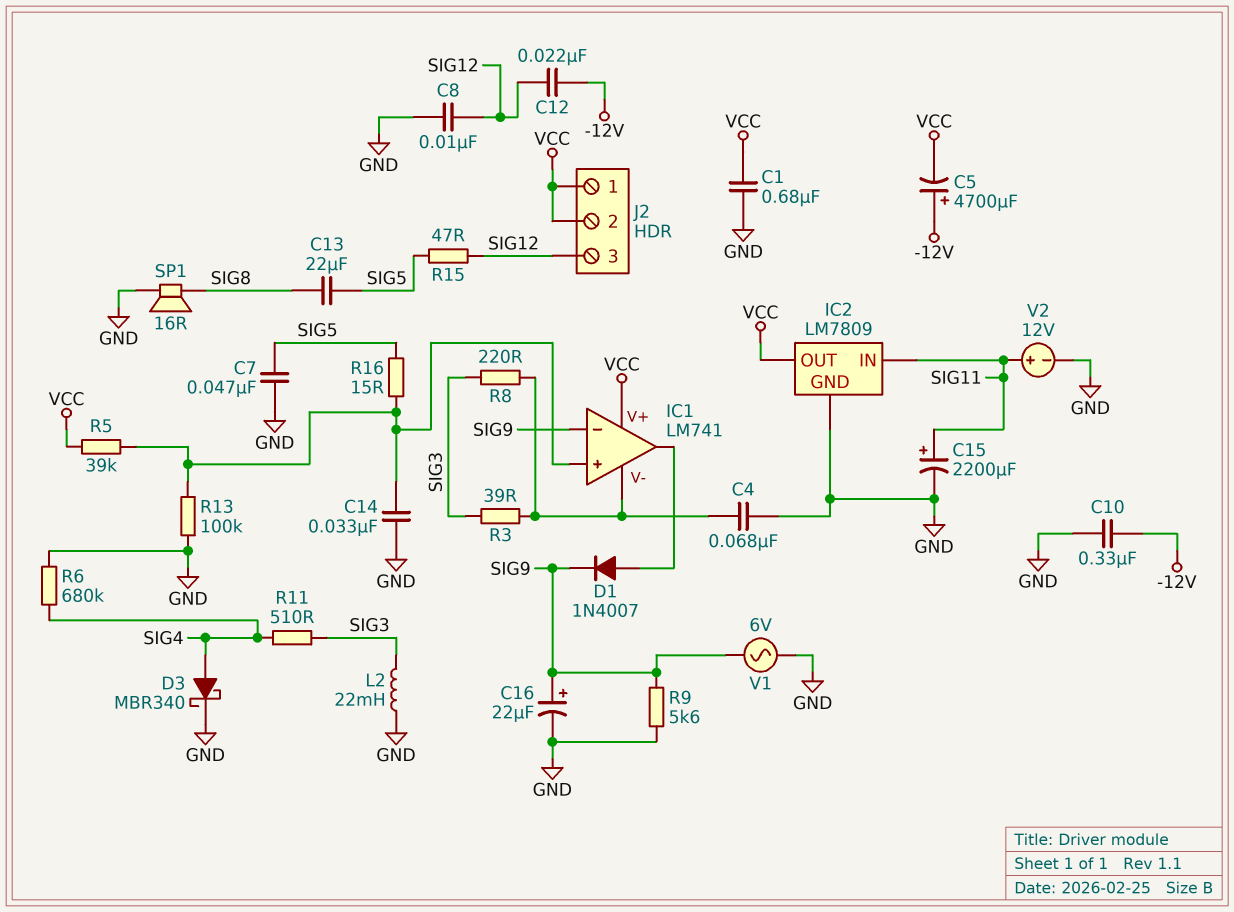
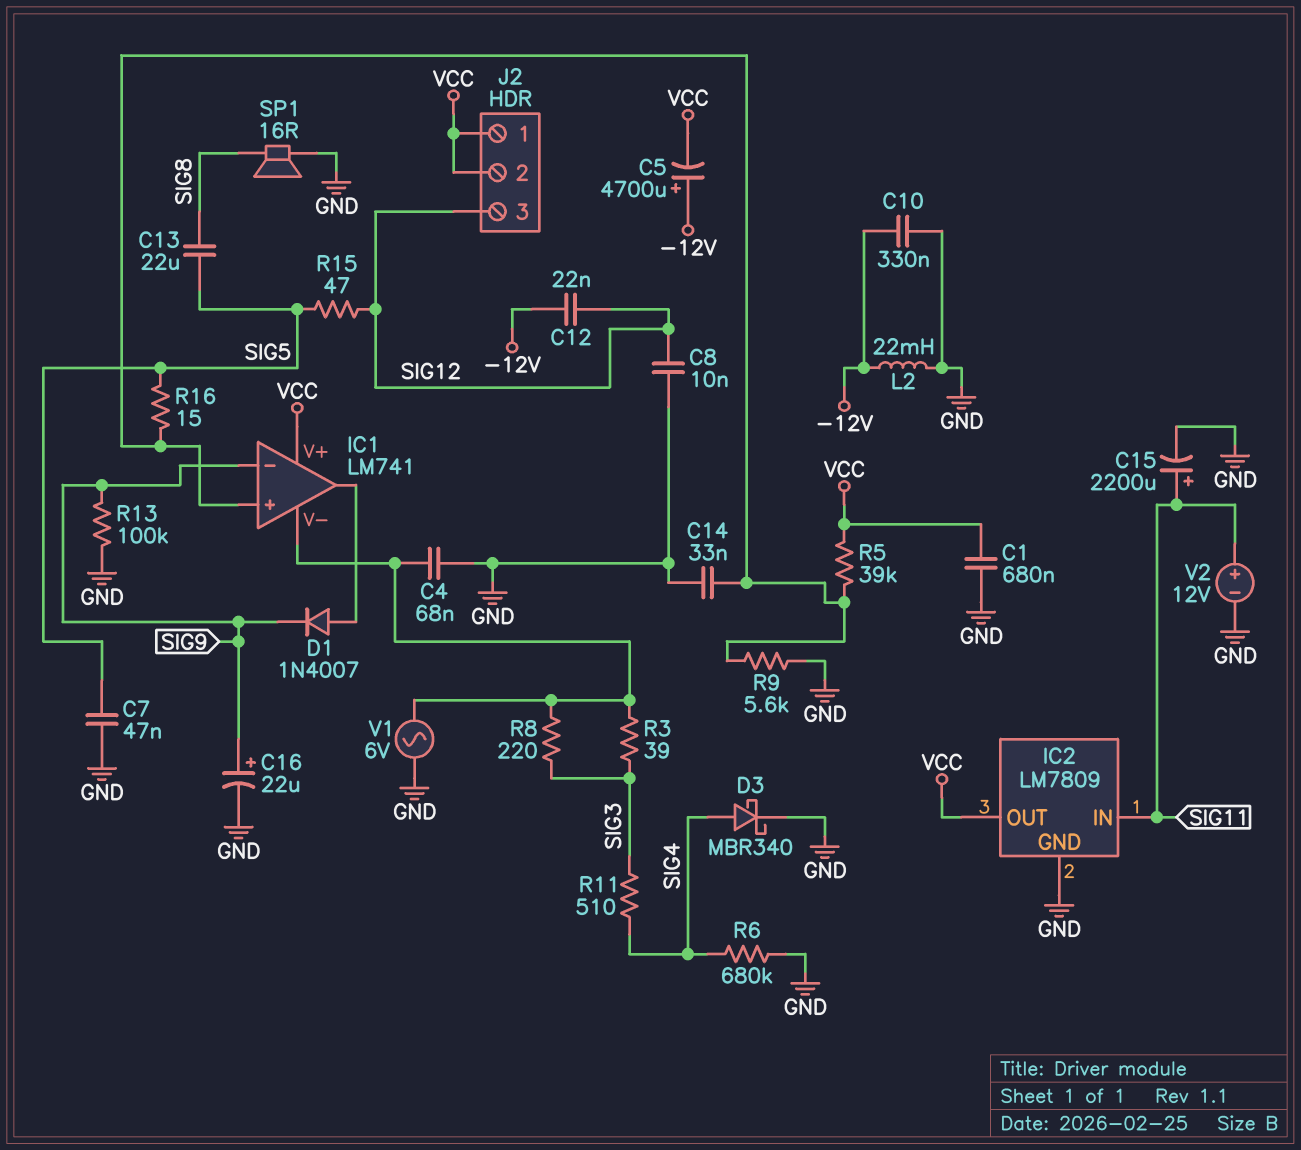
L2: 22mH (GND, SIG3) -> 22mH (-12V, GND)
R9: 5.6k (GND, SIG9) -> 5.6k (GND, IC1/in+)
R13: 100k (GND, IC1/in+) -> 100k (GND, SIG9)
V1: AC 6V (GND, SIG9) -> AC 6V (GND, IC1/V-)

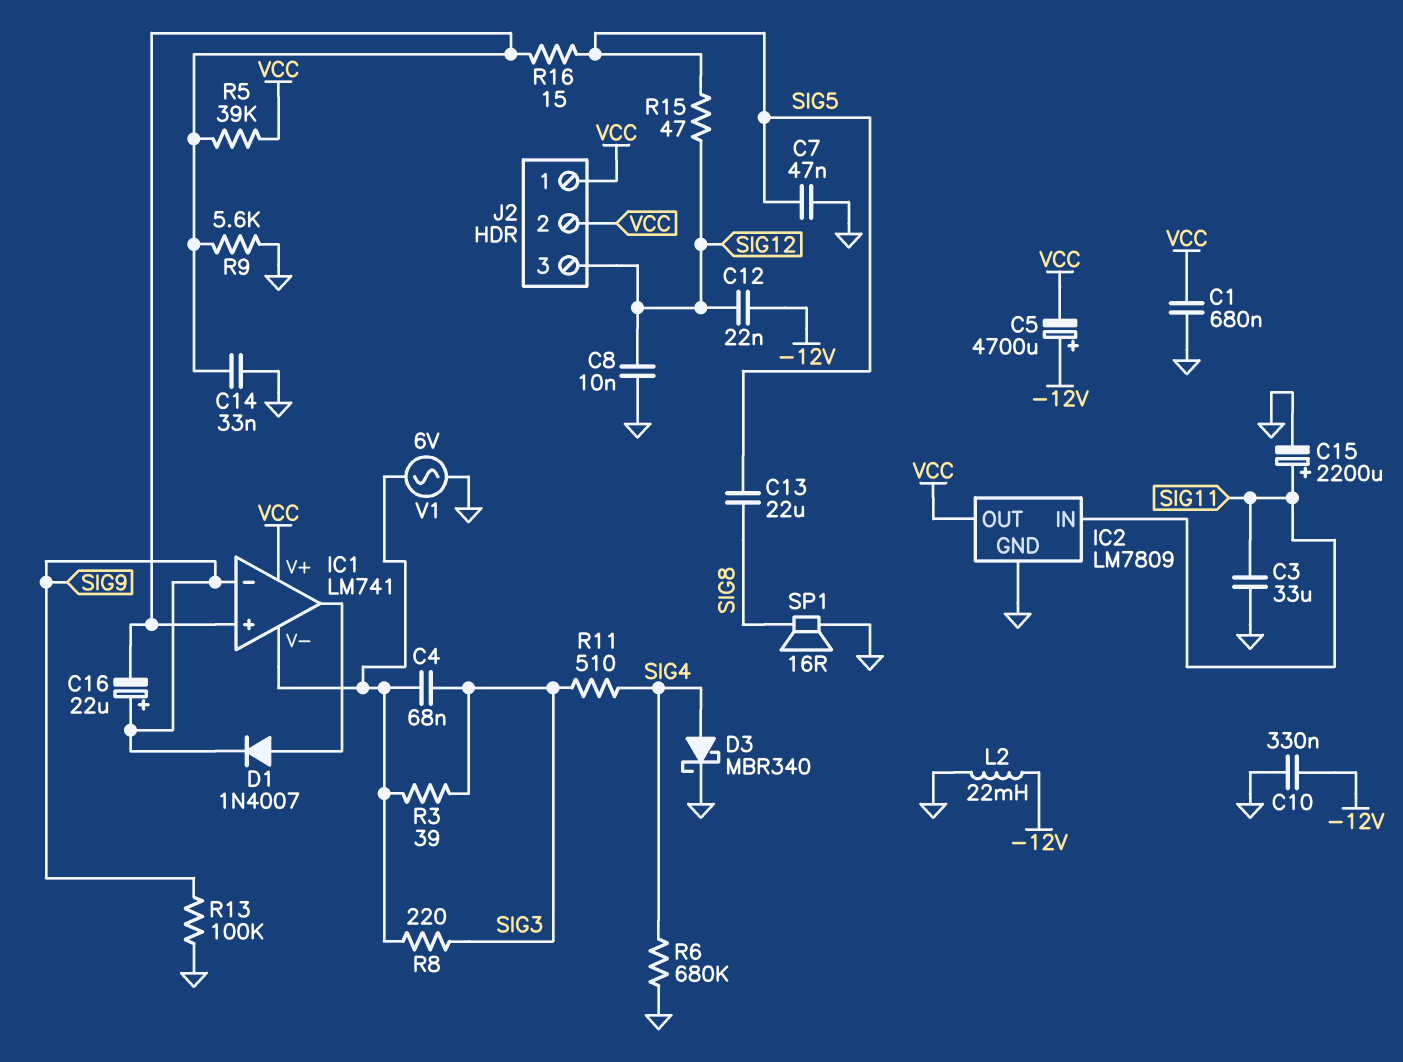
C3: none -> 33uF (GND, SIG11)
C4: 68nF (GND, IC1/V-) -> 68nF (IC1/V-, SIG3)
C16: 22uF (plus SIG9, minus GND) -> 22uF (plus SIG9, minus IC1/in+)
V2: 12V (plus SIG11, minus GND) -> none

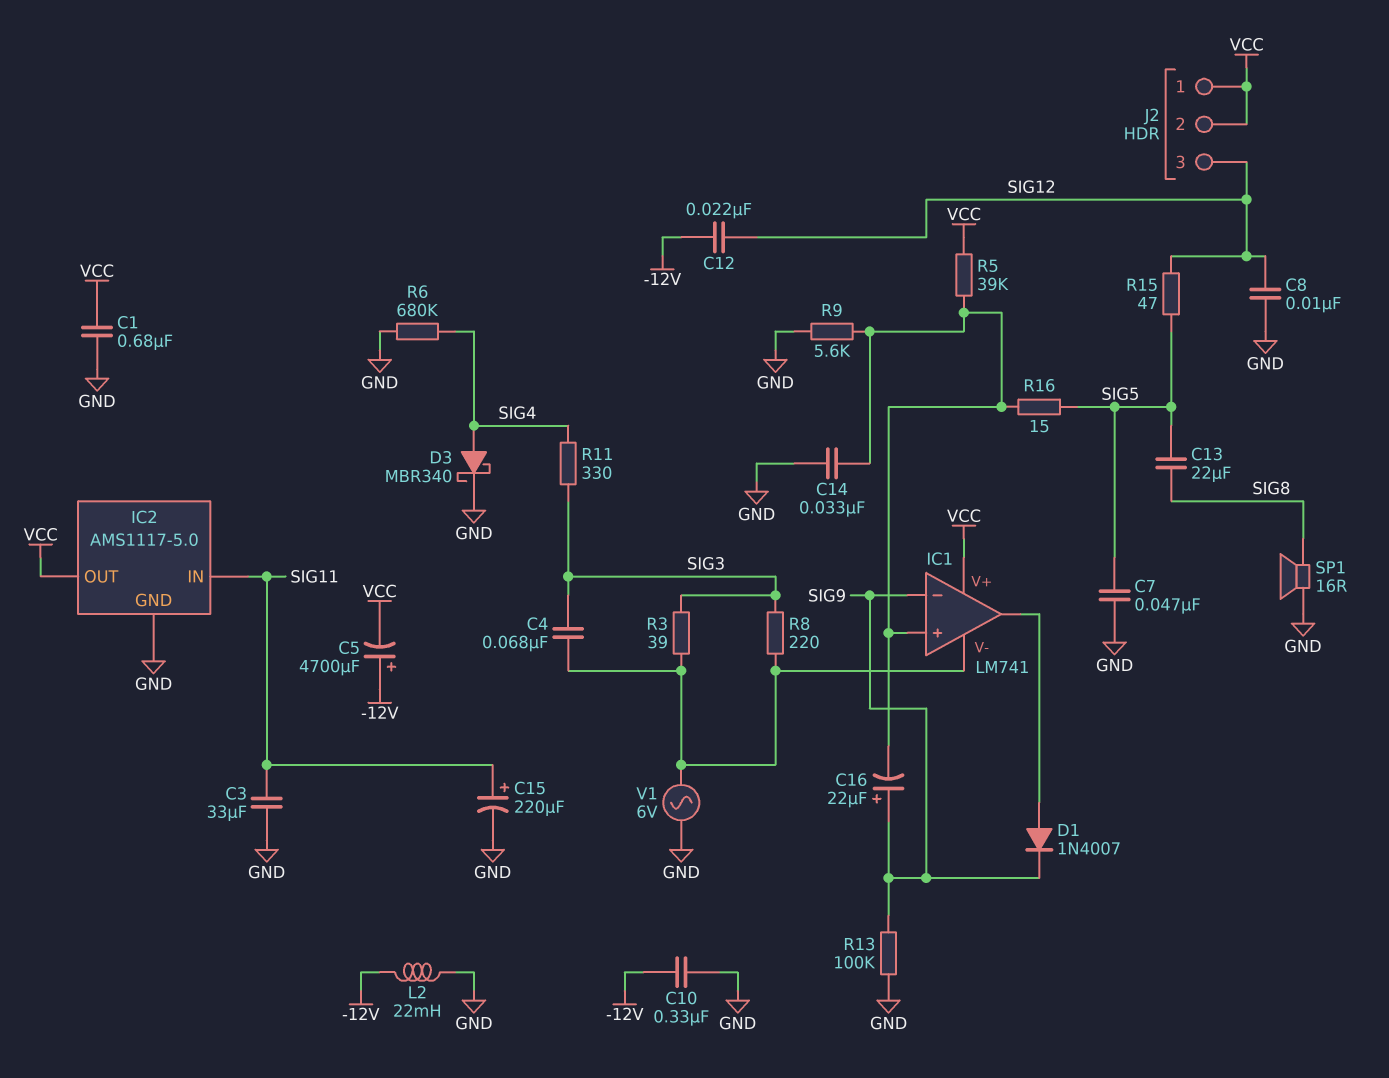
C15: 2200uF (plus SIG11, minus GND) -> 220uF (plus SIG11, minus GND)
IC2: LM7809 -> AMS1117-5.0
R11: 510 (SIG3, SIG4) -> 330 (SIG3, SIG4)

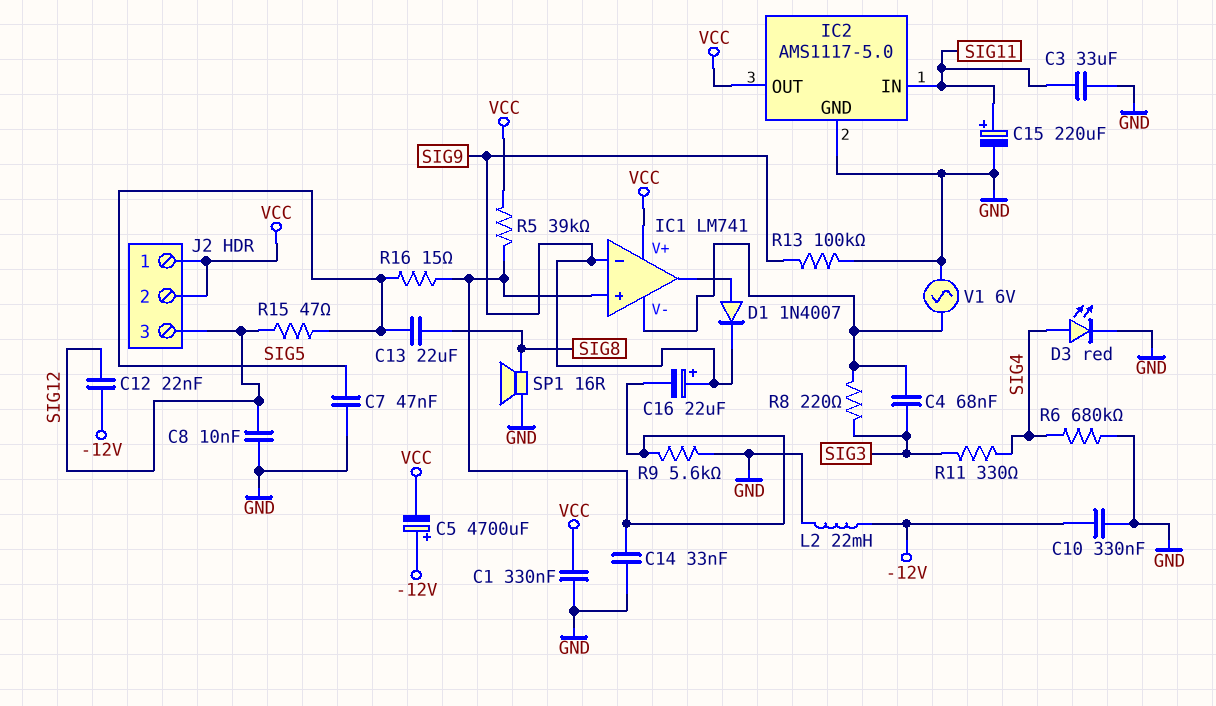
C1: 680nF (GND, VCC) -> 330nF (GND, VCC)
D3: schottky MBR340 (A SIG4, K GND) -> LED red (A SIG4, K GND)
R3: 39 (IC1/V-, SIG3) -> none

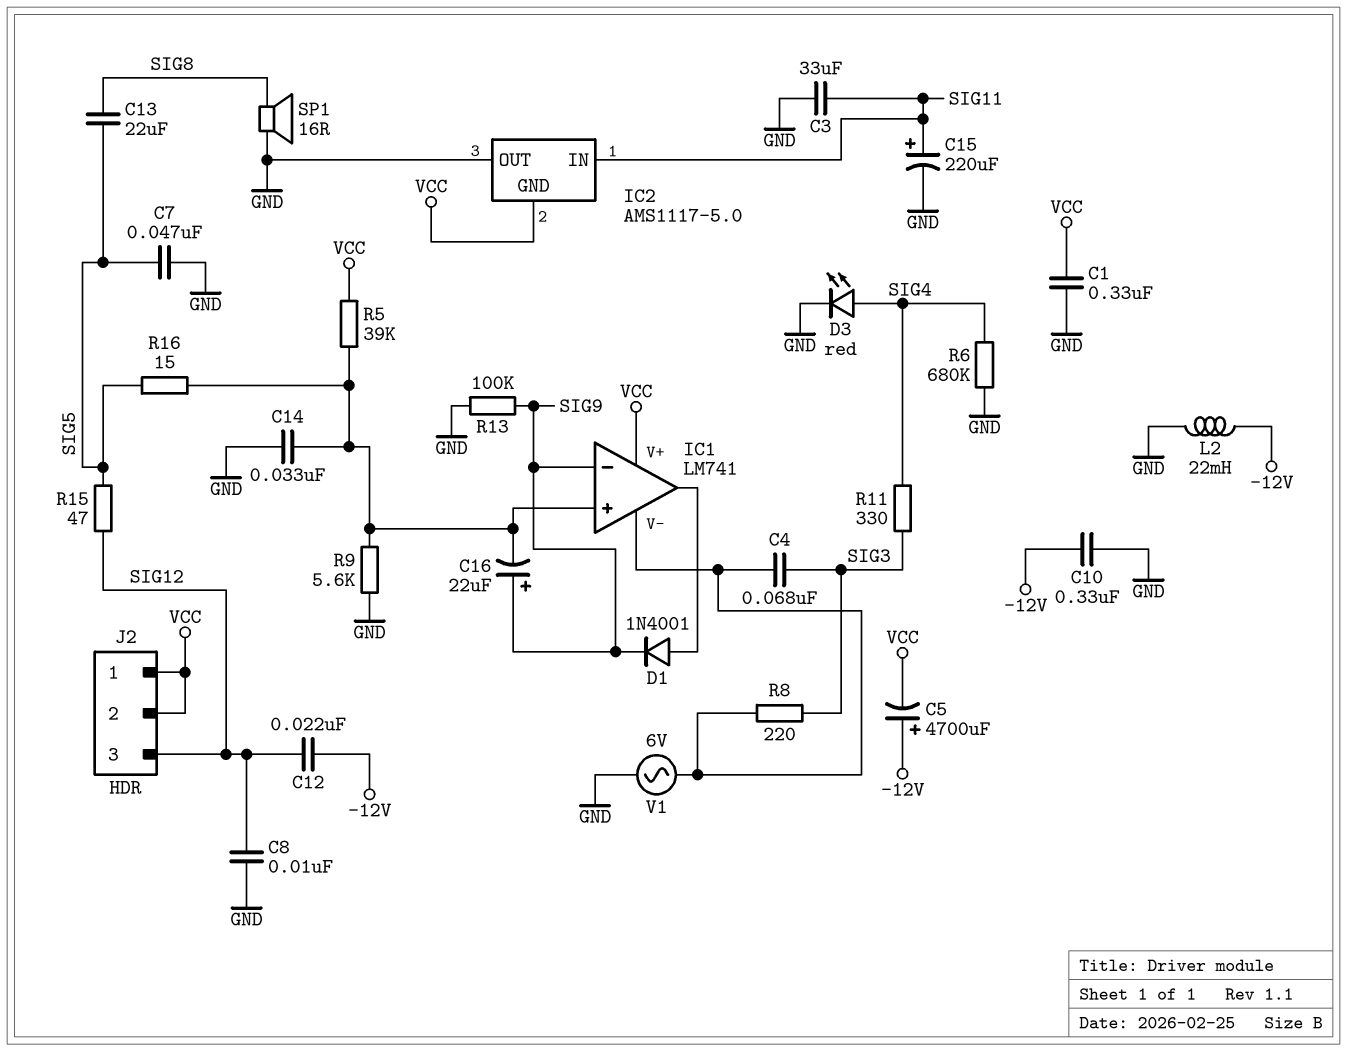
D1: diode 1N4007 (A IC1/out, K SIG9) -> diode 1N4001 (A IC1/out, K SIG9)
IC2 pin GND: GND -> VCC
IC2 pin OUT: VCC -> GND

